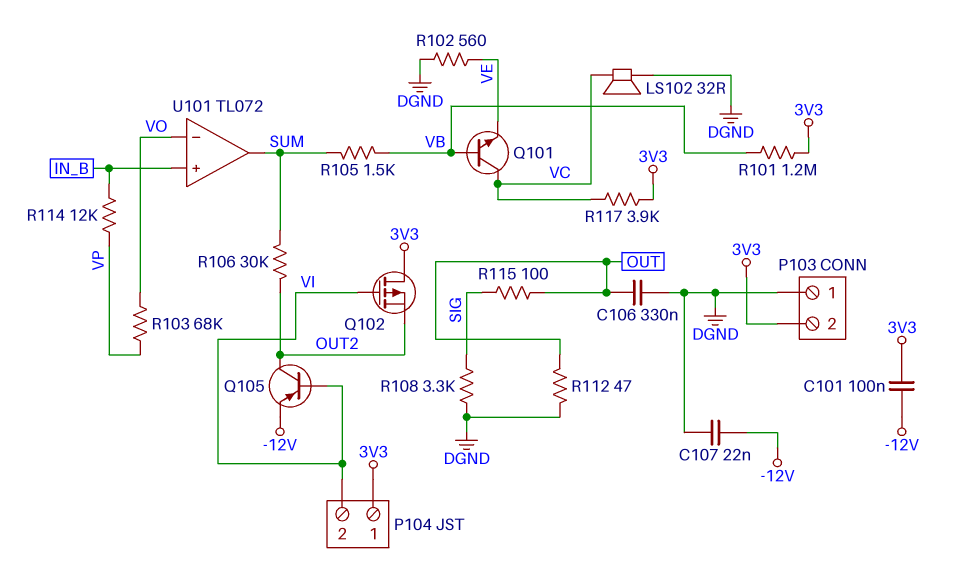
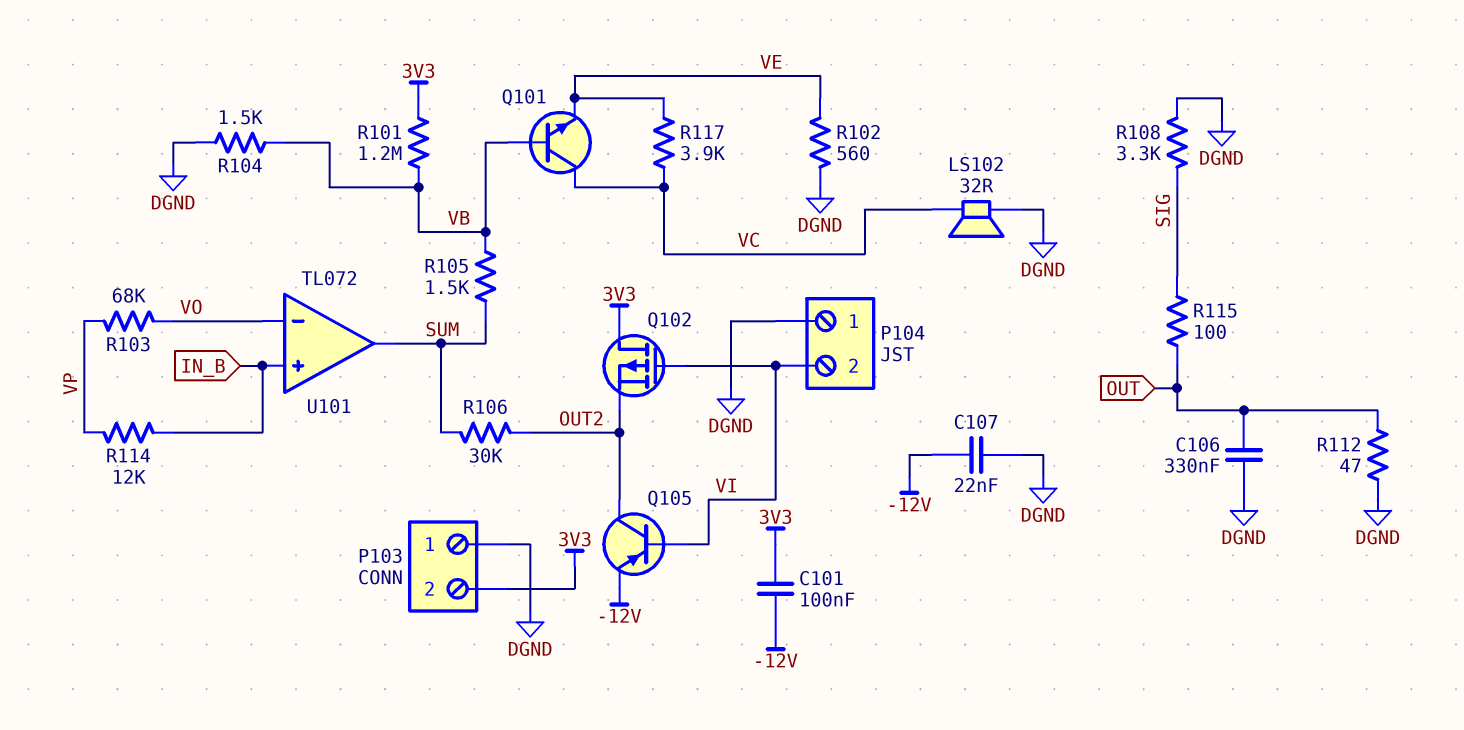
P104 pin 1: 3V3 -> DGND
R104: none -> 1.5k (DGND, VB)
R117: 3.9k (3V3, VC) -> 3.9k (VC, VE)

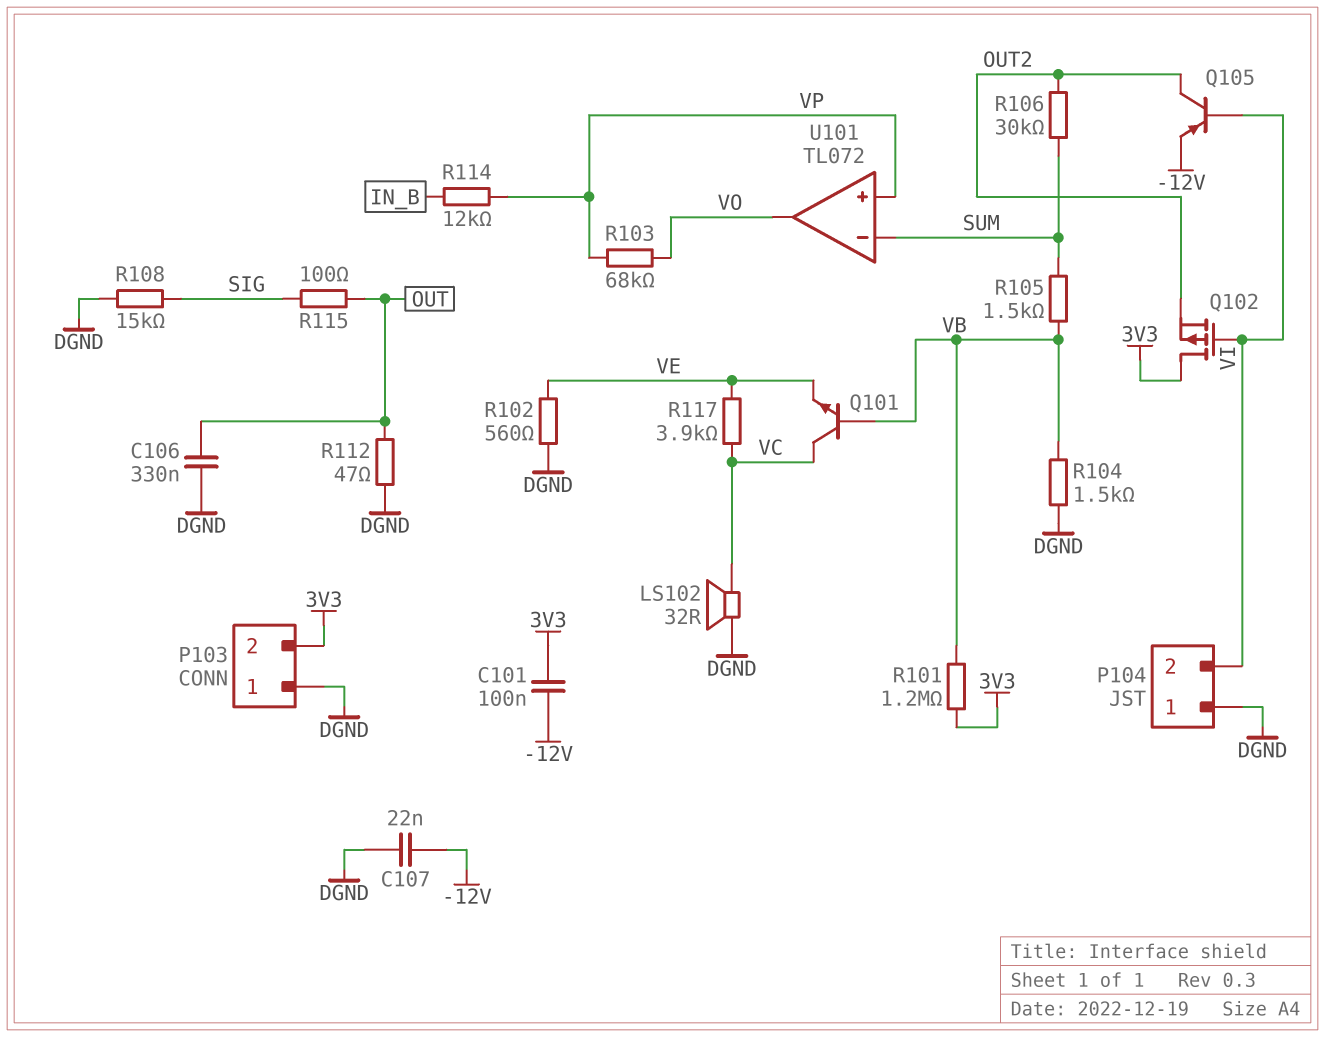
R108: 3.3k (DGND, SIG) -> 15k (DGND, SIG)
U101 pin in+: IN_B -> VP
U101 pin in-: VO -> SUM
U101 pin out: SUM -> VO

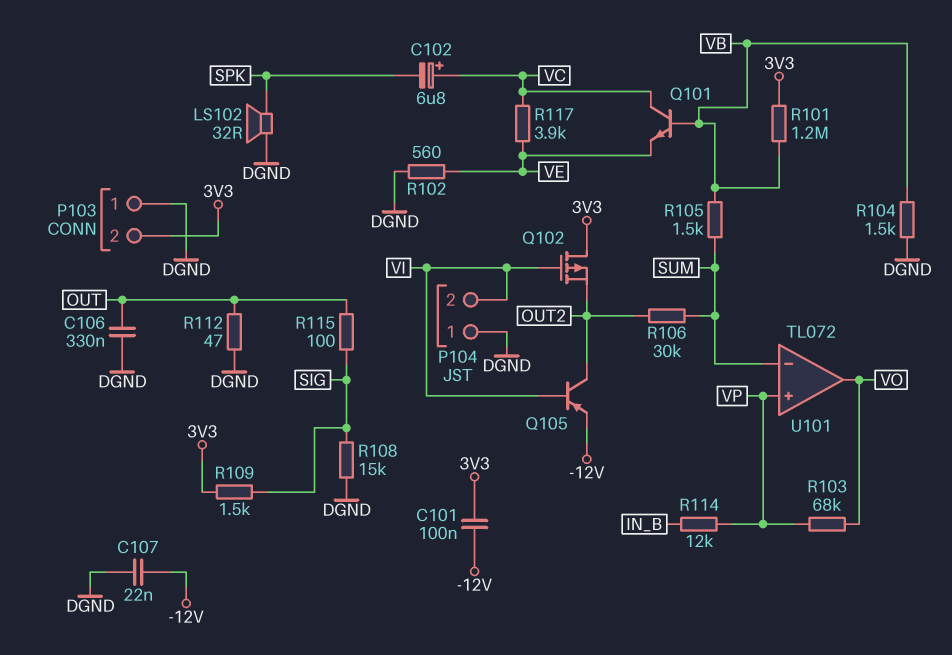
C102: none -> 6.8uF (plus VC, minus SPK)
LS102: speaker 32R (DGND, VC) -> speaker 32R (DGND, SPK)
R109: none -> 1.5k (3V3, SIG)

